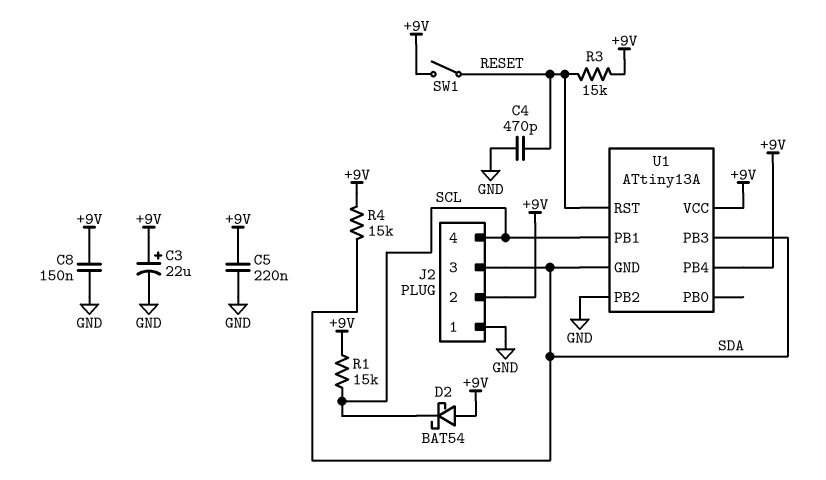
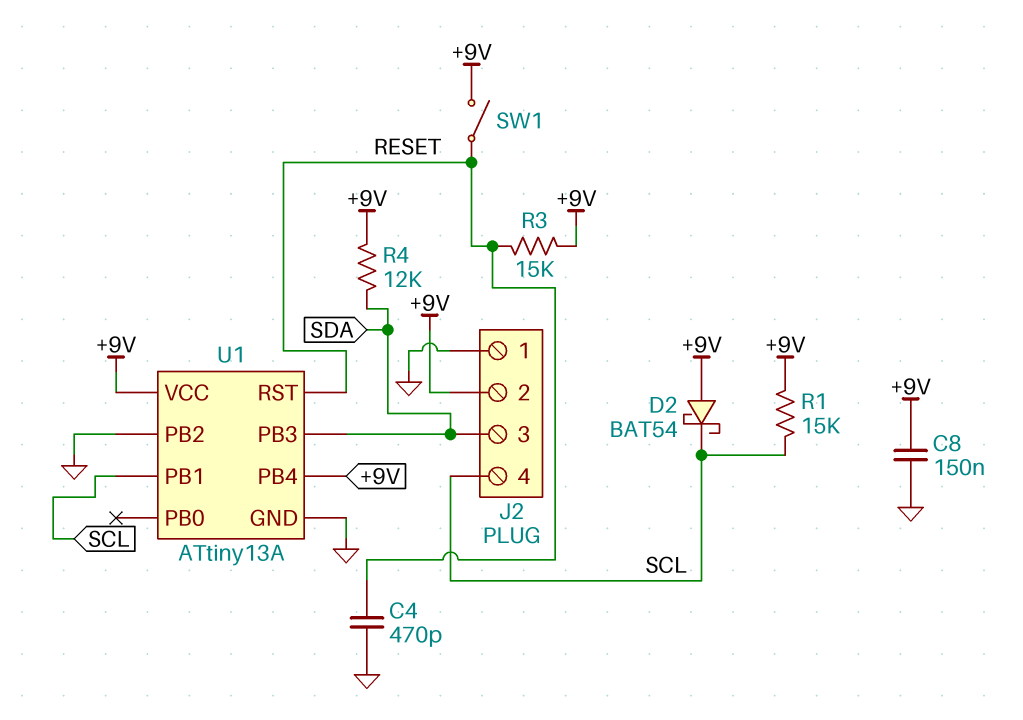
C3: 22uF (plus +9V, minus GND) -> none
C5: 220nF (+9V, GND) -> none
R4: 15k (+9V, SDA) -> 12k (+9V, SDA)
U1 pin GND: SDA -> GND

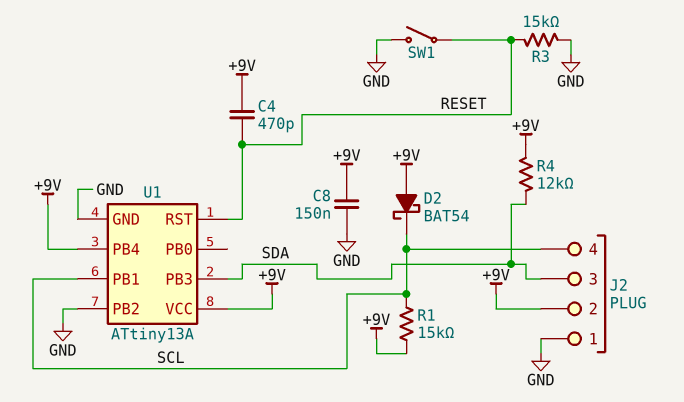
C4: 470pF (GND, RESET) -> 470pF (+9V, RESET)
R3: 15k (+9V, RESET) -> 15k (GND, RESET)
SW1: switch (+9V, RESET) -> switch (GND, RESET)

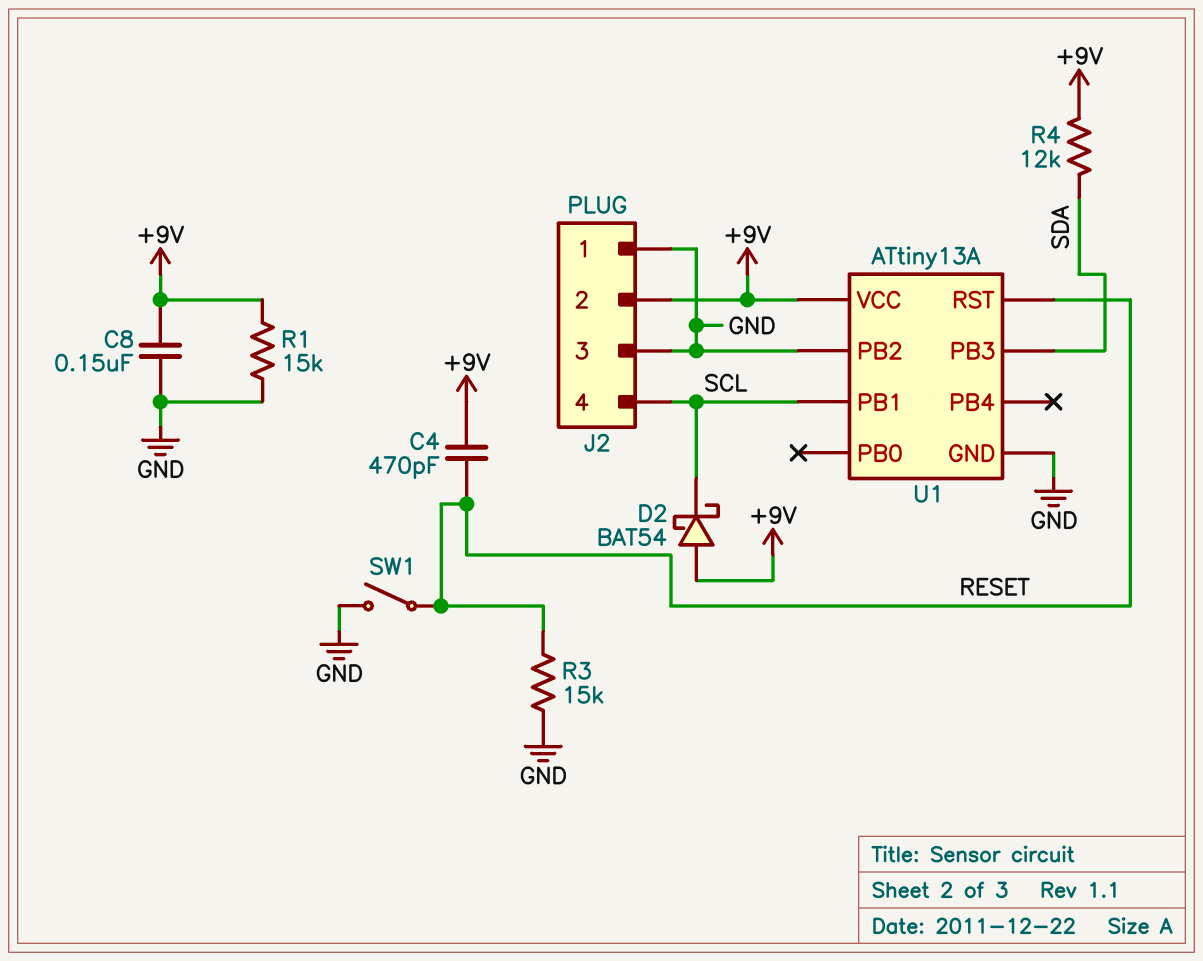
J2 pin 3: SDA -> GND
R1: 15k (+9V, SCL) -> 15k (+9V, GND)
U1 pin PB4: +9V -> none

